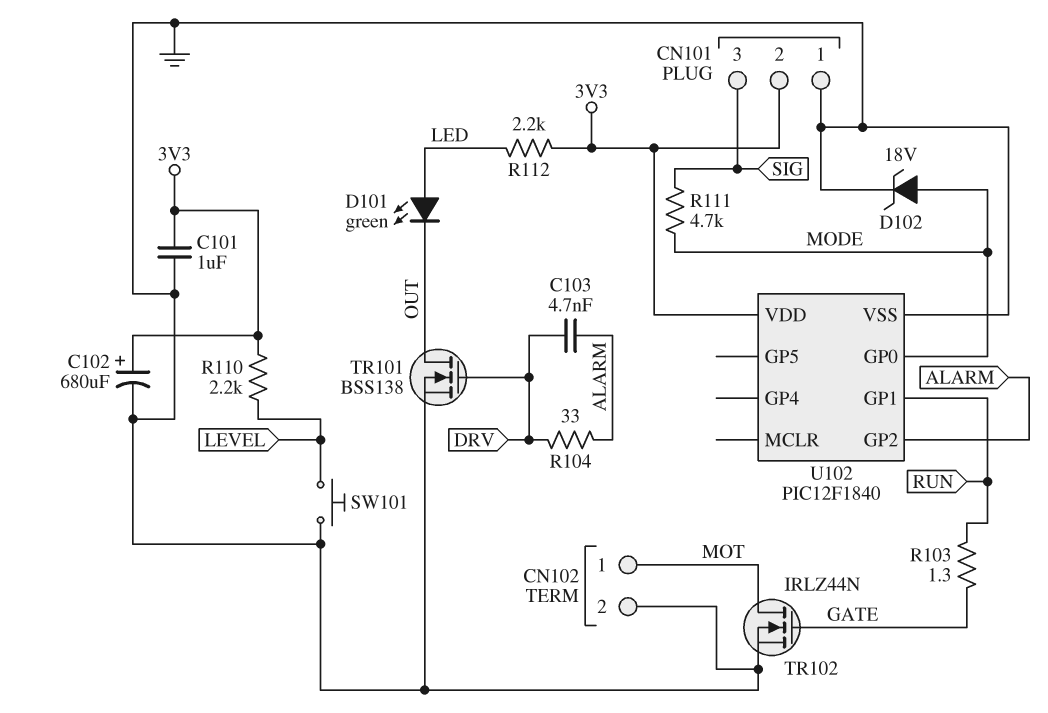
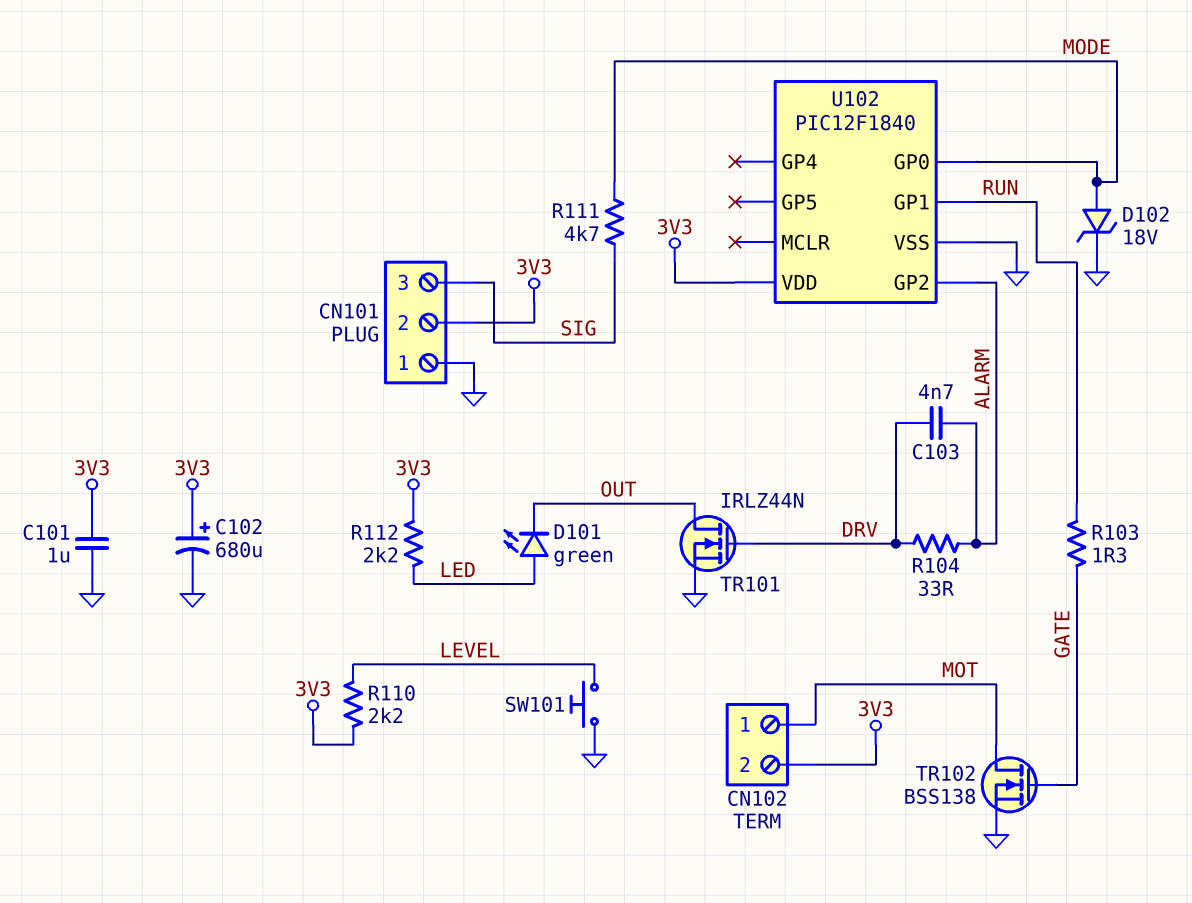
CN102 pin 2: GND -> 3V3
TR101: NMOS BSS138 (G DRV, D OUT, S GND) -> NMOS IRLZ44N (G DRV, D OUT, S GND)
TR102: NMOS IRLZ44N (G GATE, D MOT, S GND) -> NMOS BSS138 (G GATE, D MOT, S GND)

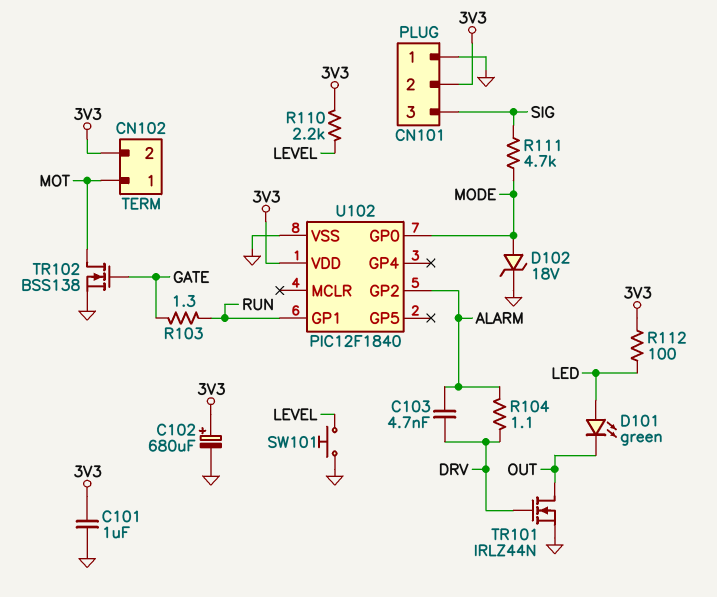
R104: 33 (ALARM, DRV) -> 1.1 (ALARM, DRV)
R112: 2.2k (3V3, LED) -> 100 (3V3, LED)

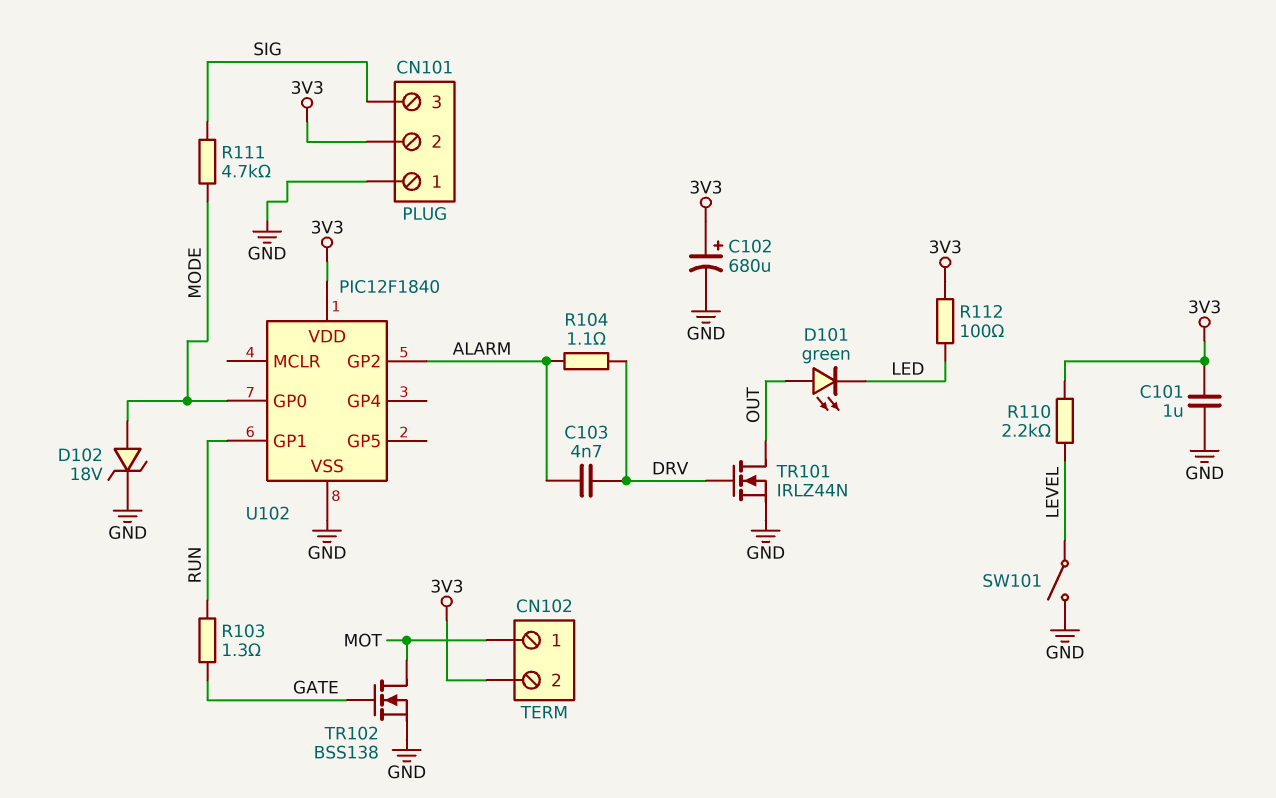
D101: LED green (A LED, K OUT) -> LED green (A OUT, K LED)
SW101: button (GND, LEVEL) -> switch (GND, LEVEL)

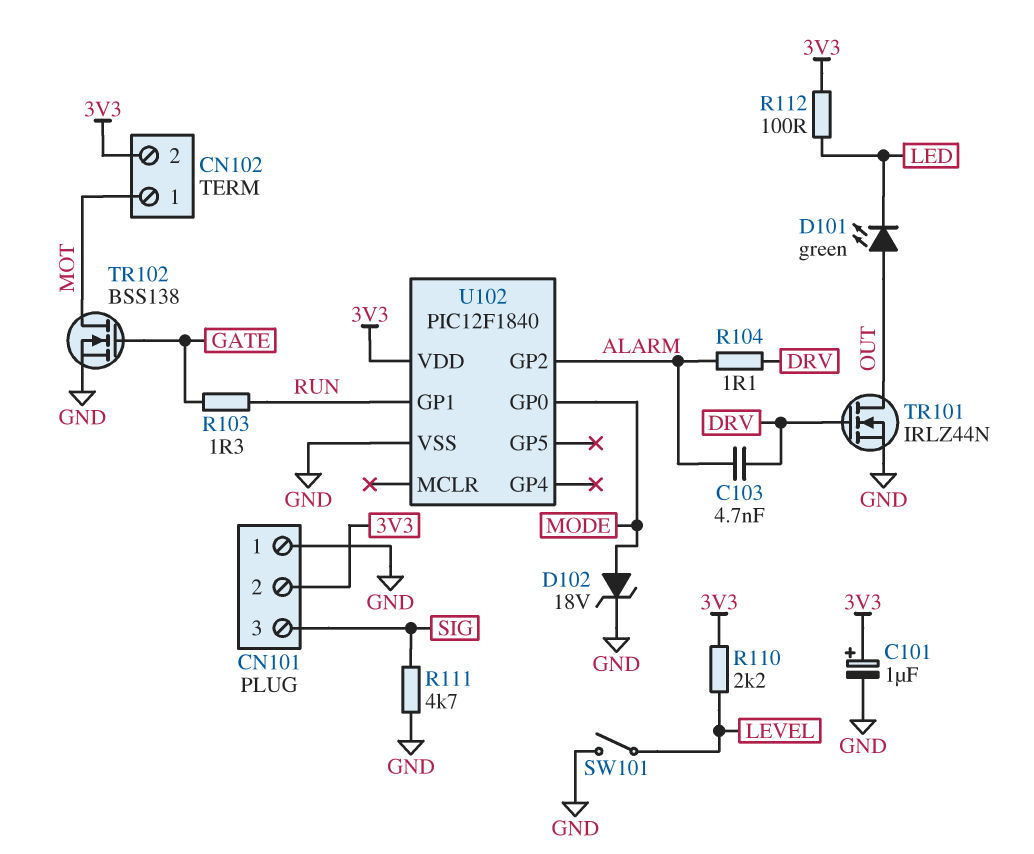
C101: 1uF (3V3, GND) -> 1uF (plus 3V3, minus GND)
C102: 680uF (plus 3V3, minus GND) -> none
R111: 4.7k (MODE, SIG) -> 4.7k (GND, SIG)

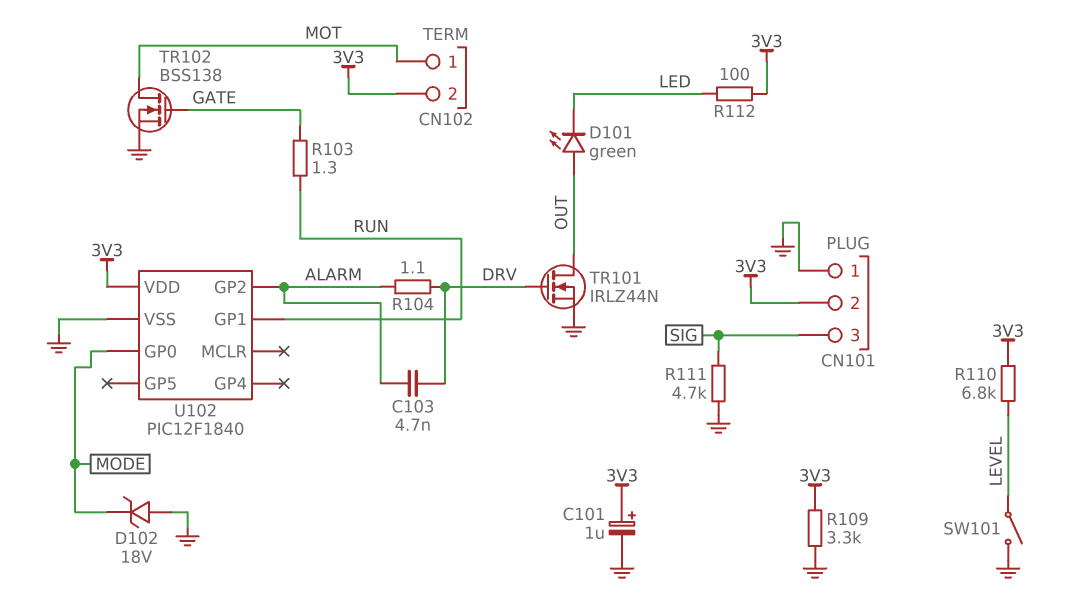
D102: zener 18V (A MODE, K GND) -> zener 18V (A GND, K MODE)
R109: none -> 3.3k (3V3, GND)
R110: 2.2k (3V3, LEVEL) -> 6.8k (3V3, LEVEL)

